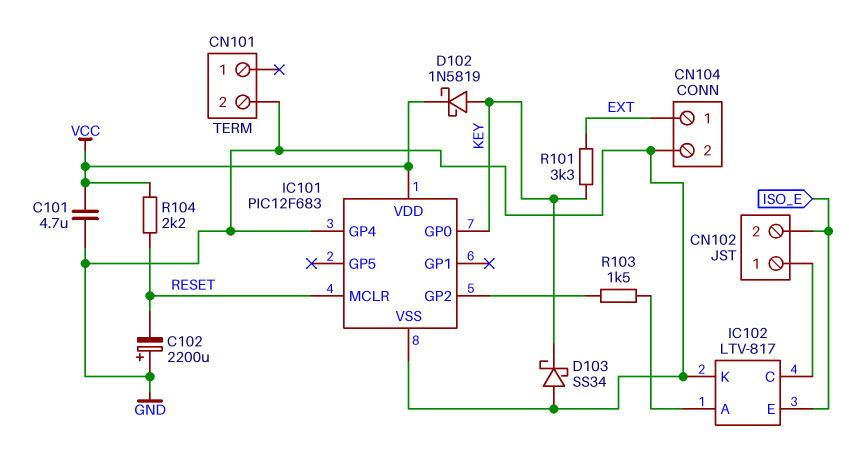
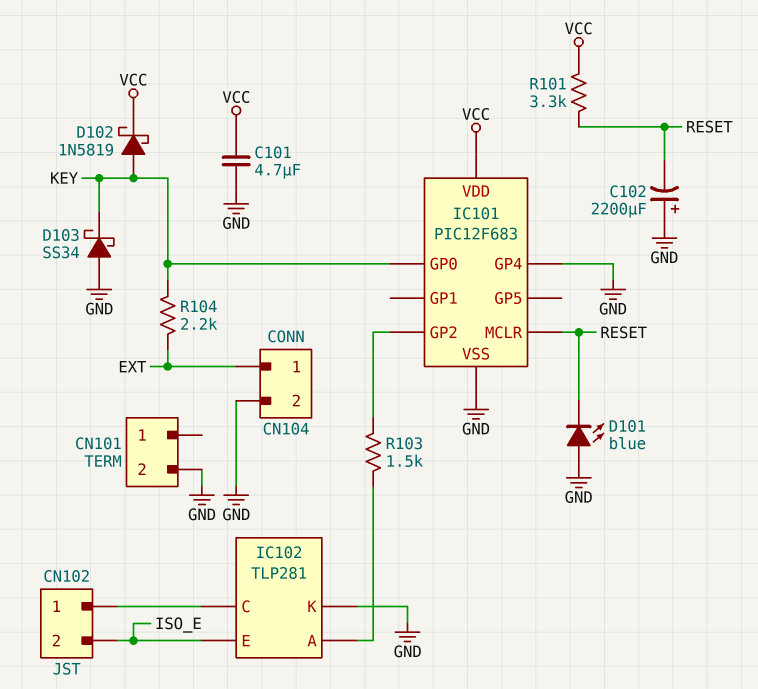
D101: none -> LED blue (A GND, K RESET)
IC102: LTV-817 -> TLP281
R101: 3.3k (EXT, KEY) -> 3.3k (RESET, VCC)
R104: 2.2k (RESET, VCC) -> 2.2k (EXT, KEY)

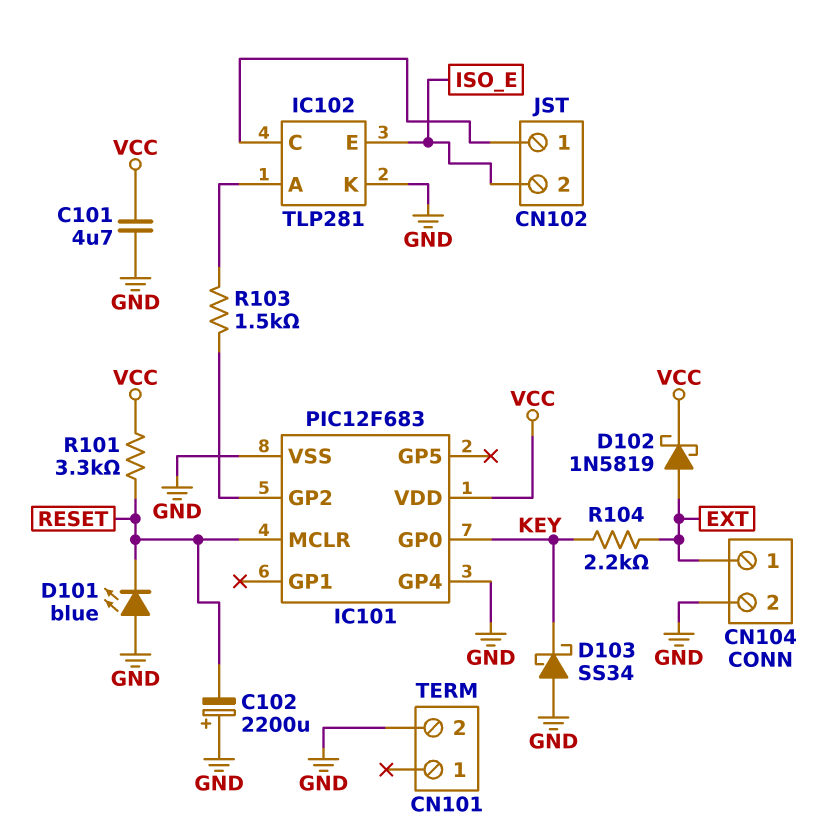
D102: schottky 1N5819 (A KEY, K VCC) -> schottky 1N5819 (A EXT, K VCC)

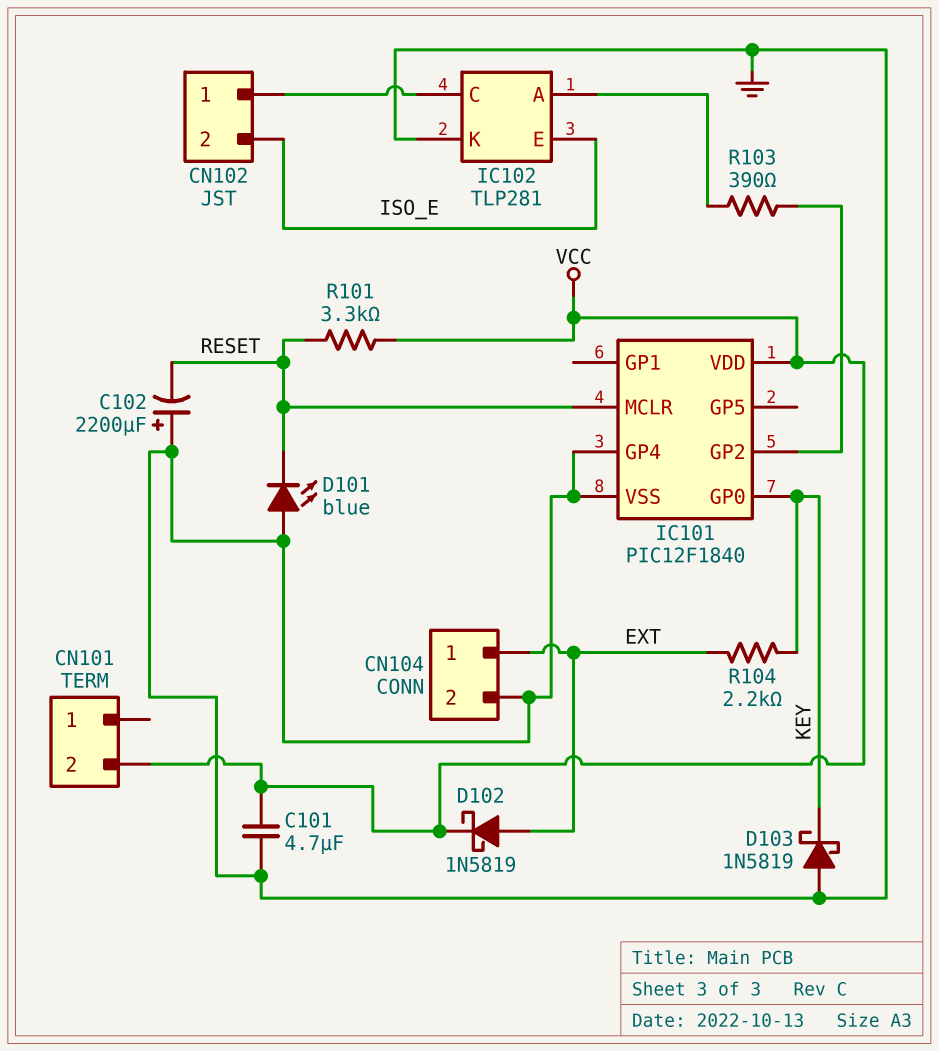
CN101 pin 2: GND -> VCC
D103: schottky SS34 (A GND, K KEY) -> schottky 1N5819 (A GND, K KEY)
IC101: PIC12F683 -> PIC12F1840
R103: 1.5k (IC101/GP2, IC102/A) -> 390 (IC101/GP2, IC102/A)

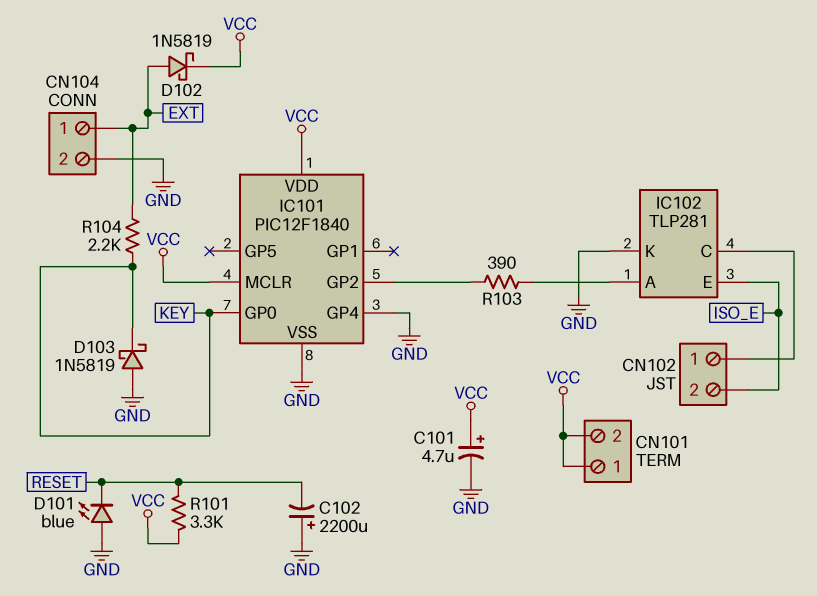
C101: 4.7uF (GND, VCC) -> 4.7uF (plus VCC, minus GND)
CN101 pin 1: none -> VCC
IC101 pin MCLR: RESET -> VCC

